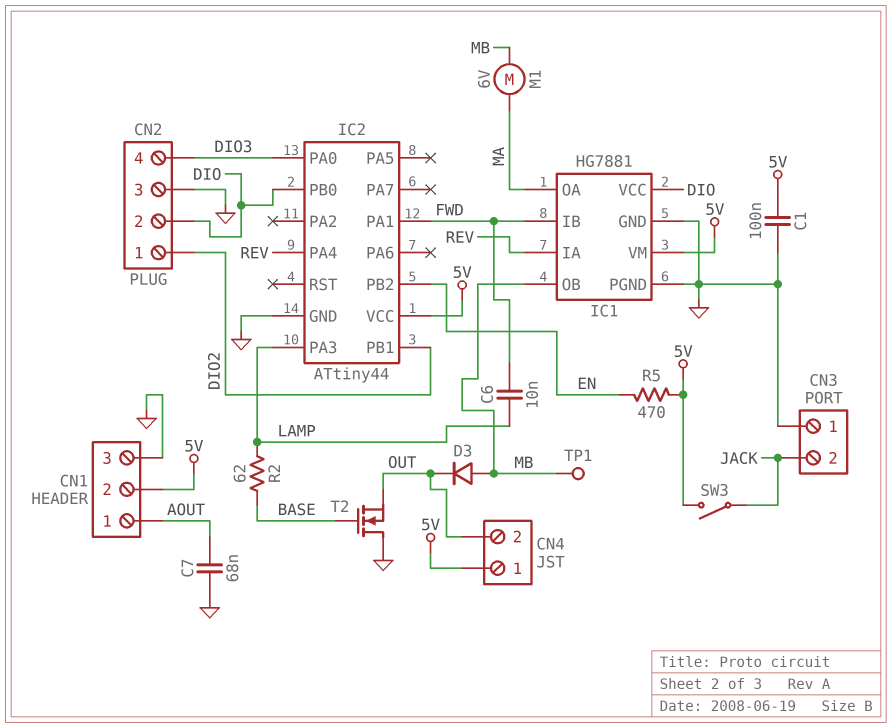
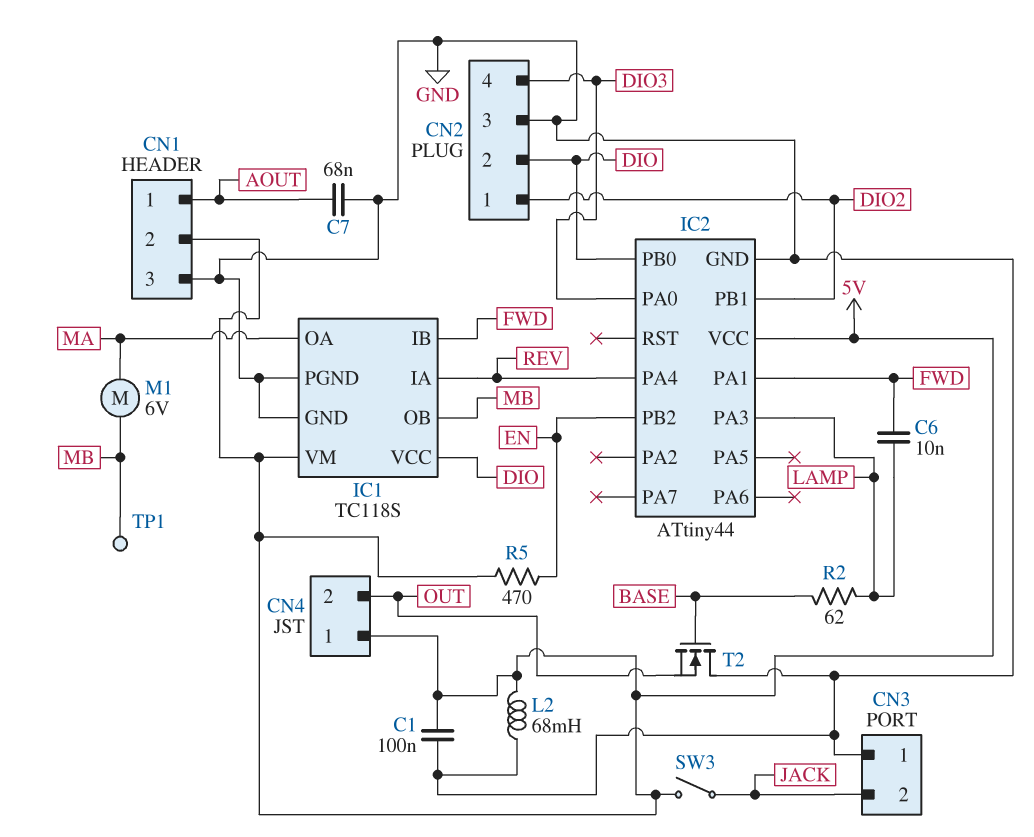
D3: diode (A MB, K OUT) -> none
IC1: HG7881 -> TC118S
L2: none -> 68mH (5V, GND)

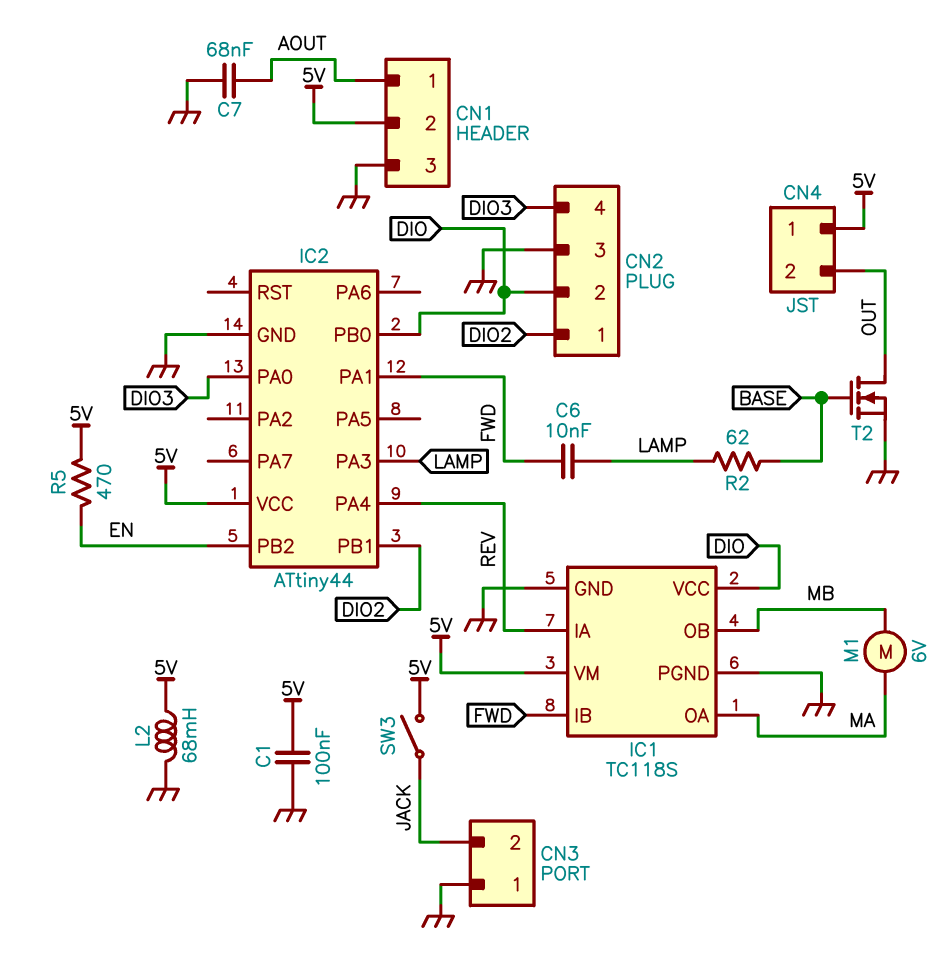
T2: NMOS (G BASE, D GND, S OUT) -> NMOS (G BASE, D OUT, S GND)
TP1: test point (MB) -> none

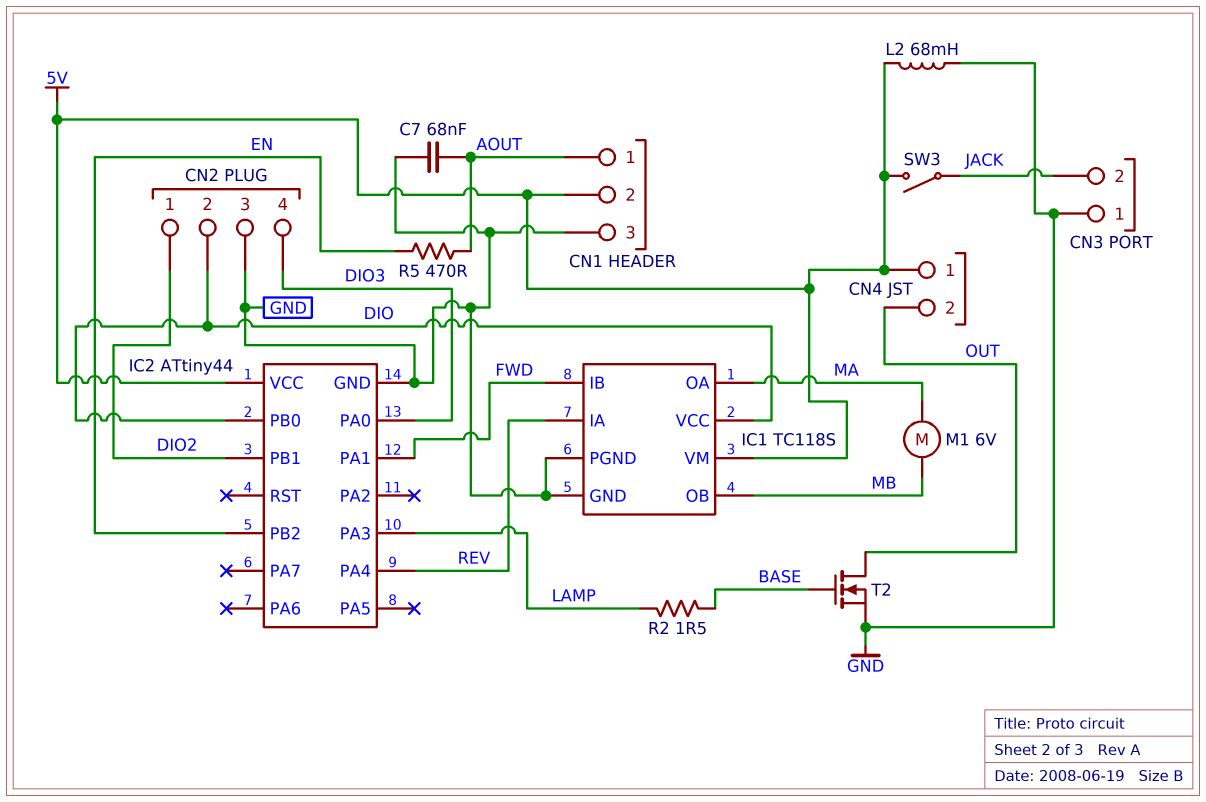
C1: 100nF (5V, GND) -> none
C6: 10nF (FWD, LAMP) -> none
R2: 62 (BASE, LAMP) -> 1.5 (BASE, LAMP)
R5: 470 (5V, EN) -> 470 (AOUT, EN)

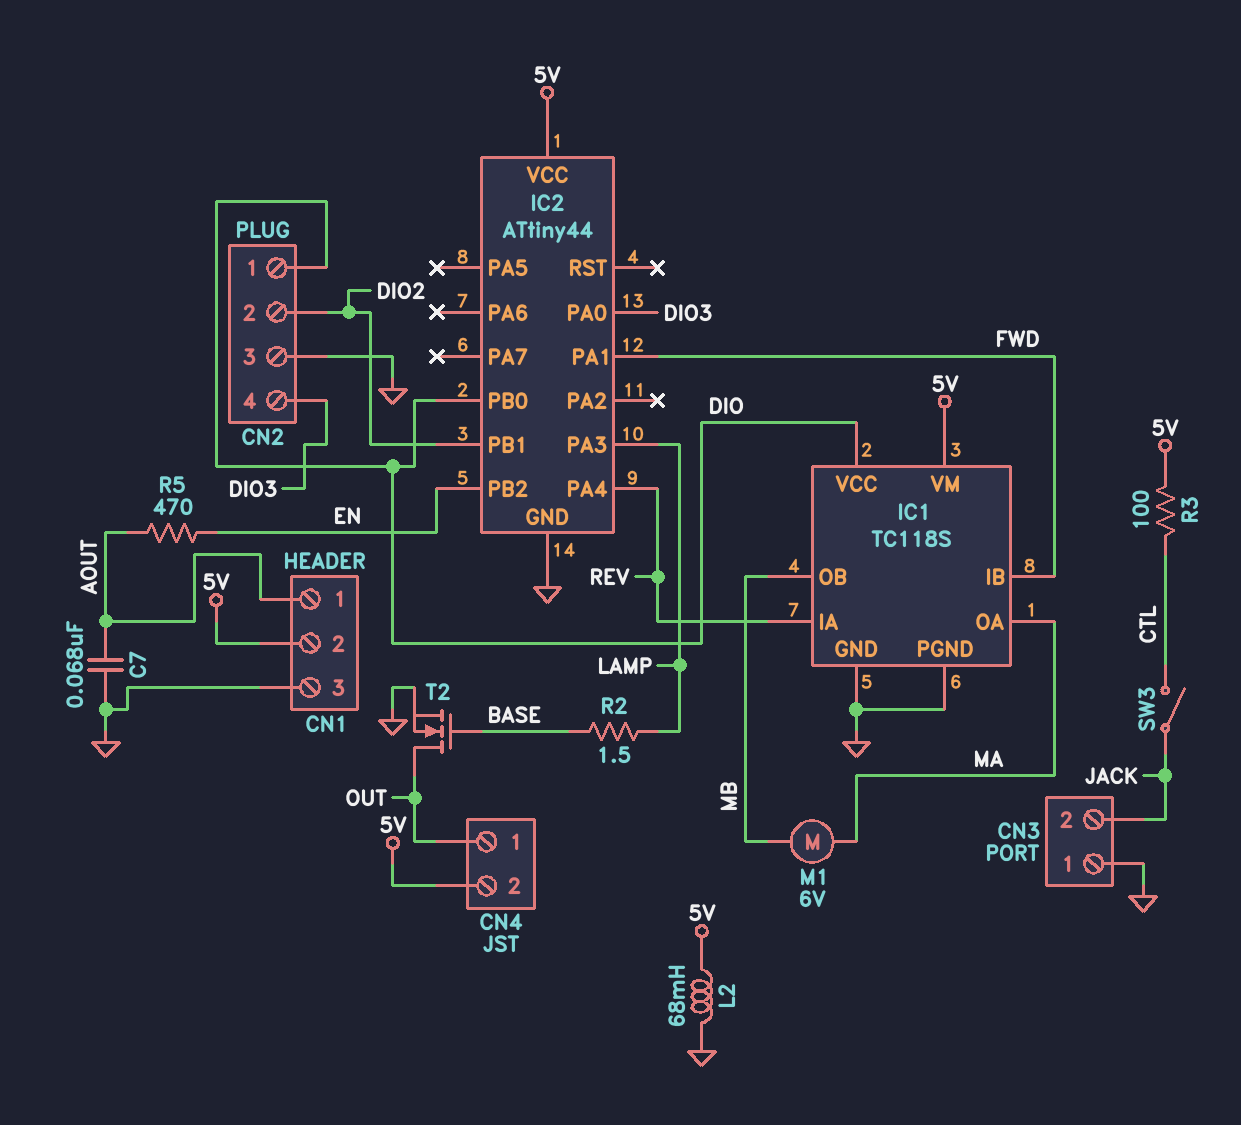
CN2 pin 1: DIO2 -> DIO
CN2 pin 2: DIO -> DIO2
CN4 pin 1: 5V -> OUT
CN4 pin 2: OUT -> 5V
R3: none -> 100 (5V, CTL)
SW3: switch (5V, JACK) -> switch (CTL, JACK)

